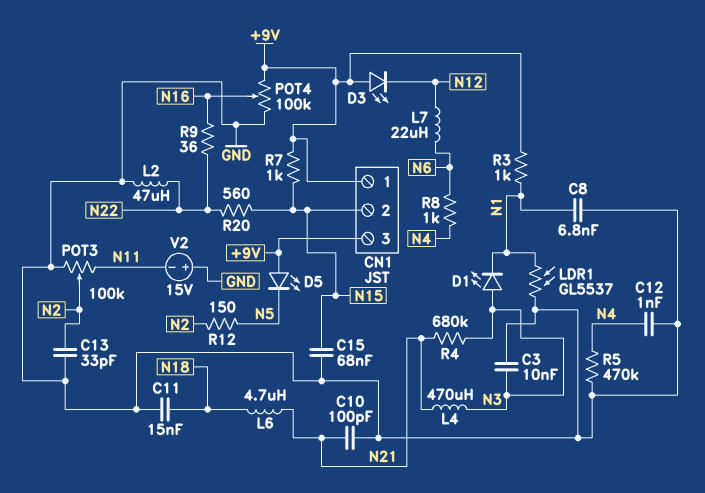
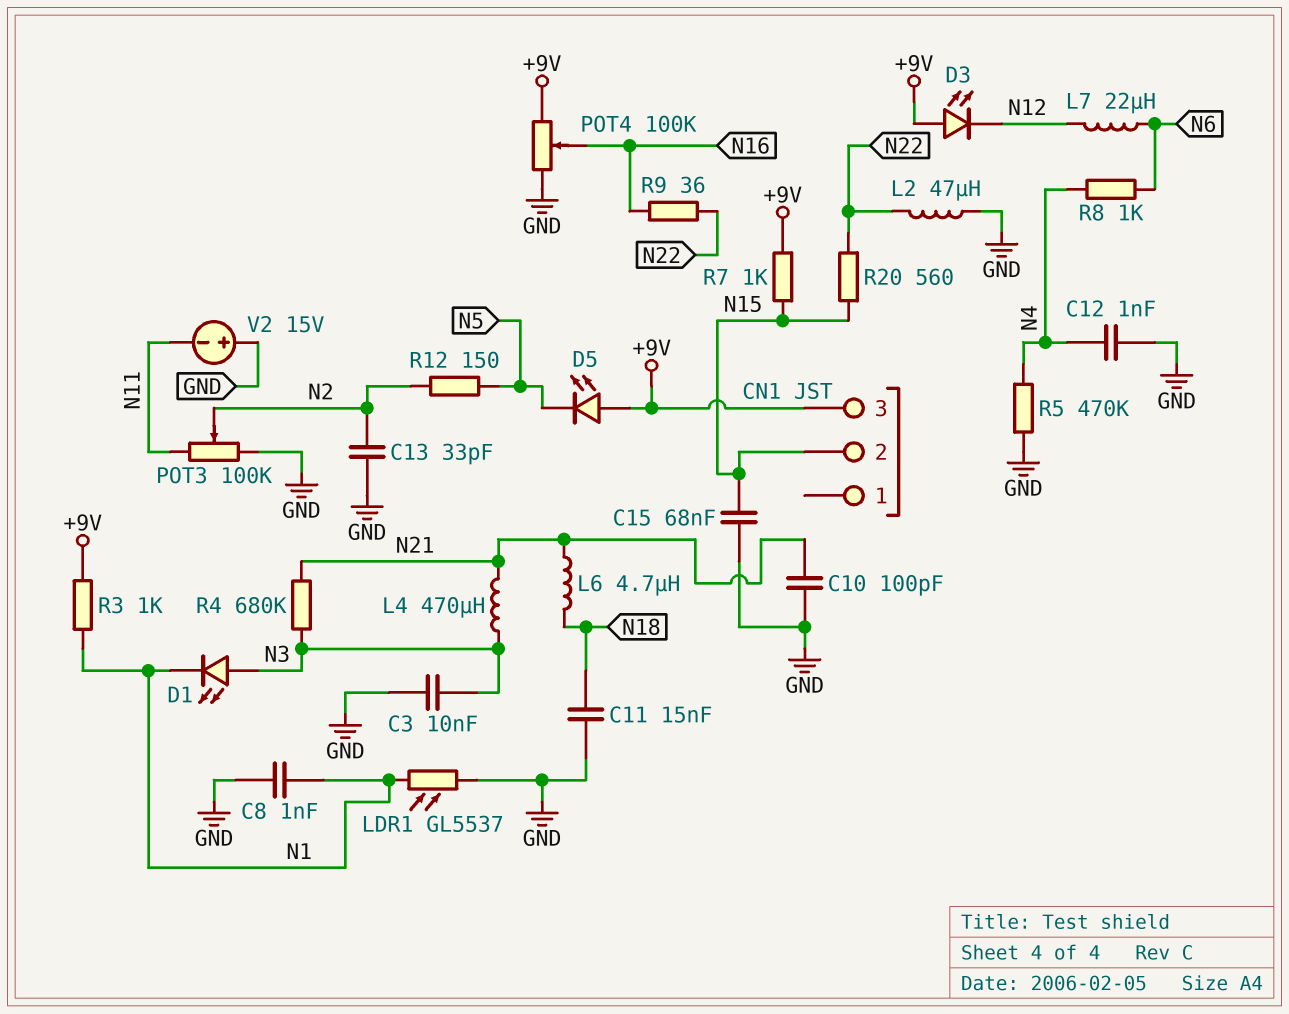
C8: 6.8nF (GND, N1) -> 1nF (GND, N1)
CN1 pin 1: +9V -> none

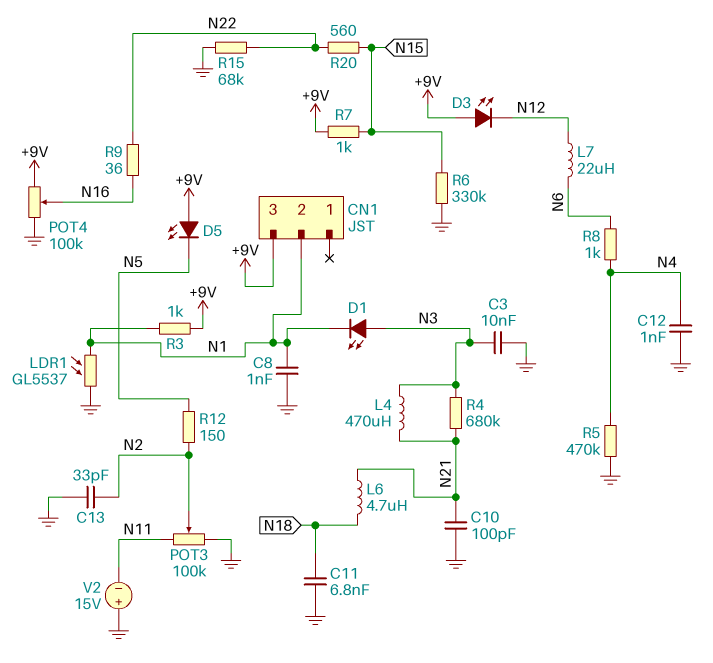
C11: 15nF (GND, N18) -> 6.8nF (GND, N18)
C15: 68nF (GND, N15) -> none
CN1 pin 2: N15 -> N1
L2: 47uH (GND, N22) -> none
R6: none -> 330k (GND, N15)
R15: none -> 68k (GND, N22)

